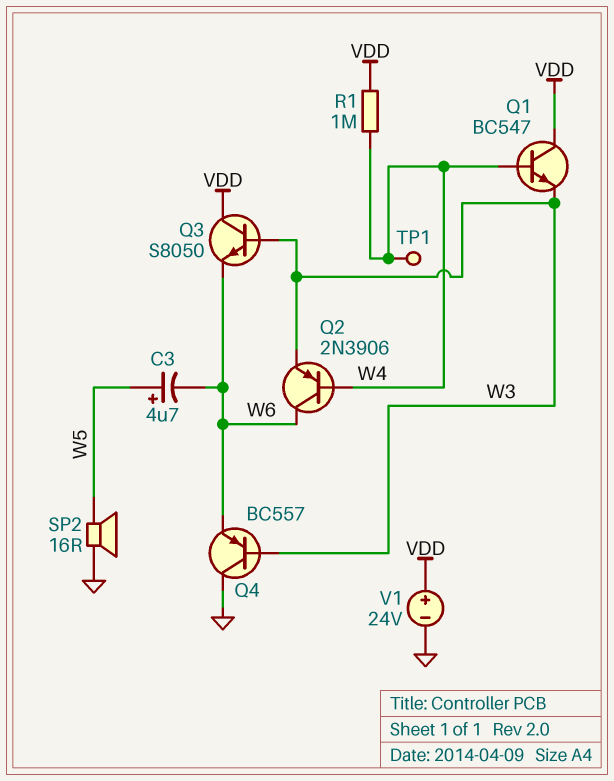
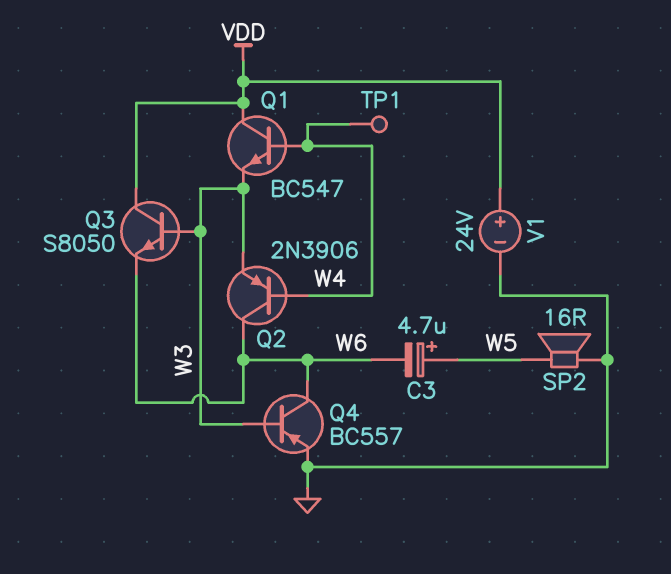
Q4: PNP BC557 (B W3, C GND, E W6) -> PNP BC557 (B W3, C W6, E GND)
R1: 1M (VDD, W4) -> none

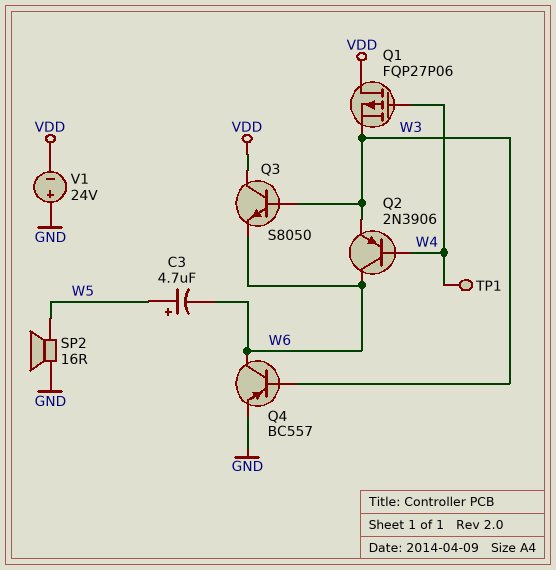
Q1: NPN BC547 (B W4, C VDD, E W3) -> PMOS FQP27P06 (G W4, D VDD, S W3)
V1: 24V (plus VDD, minus GND) -> 24V (plus GND, minus VDD)

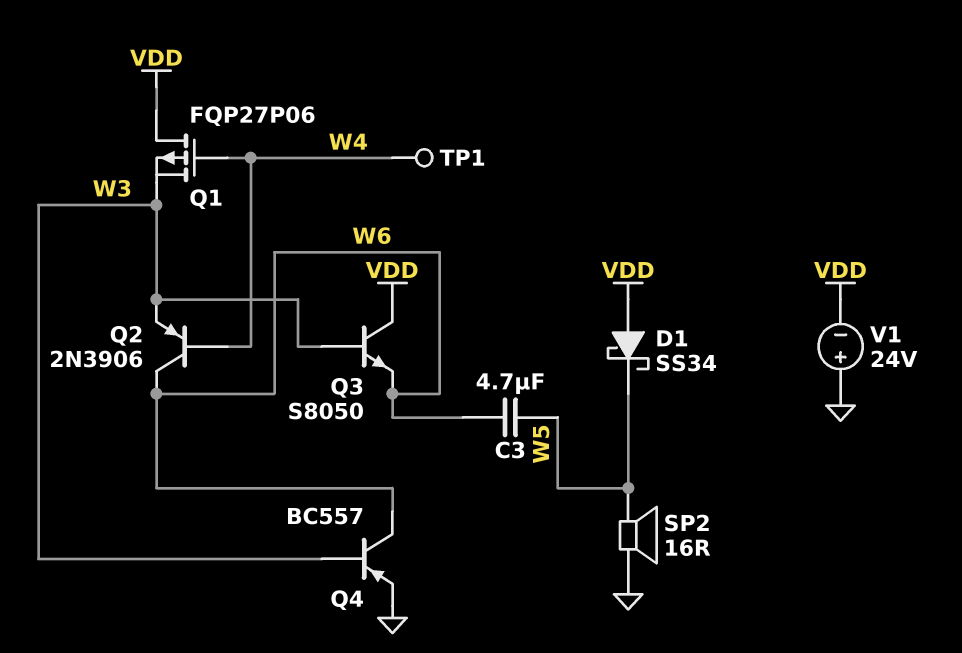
C3: 4.7uF (plus W5, minus W6) -> 4.7uF (W5, W6)
D1: none -> schottky SS34 (A VDD, K W5)

